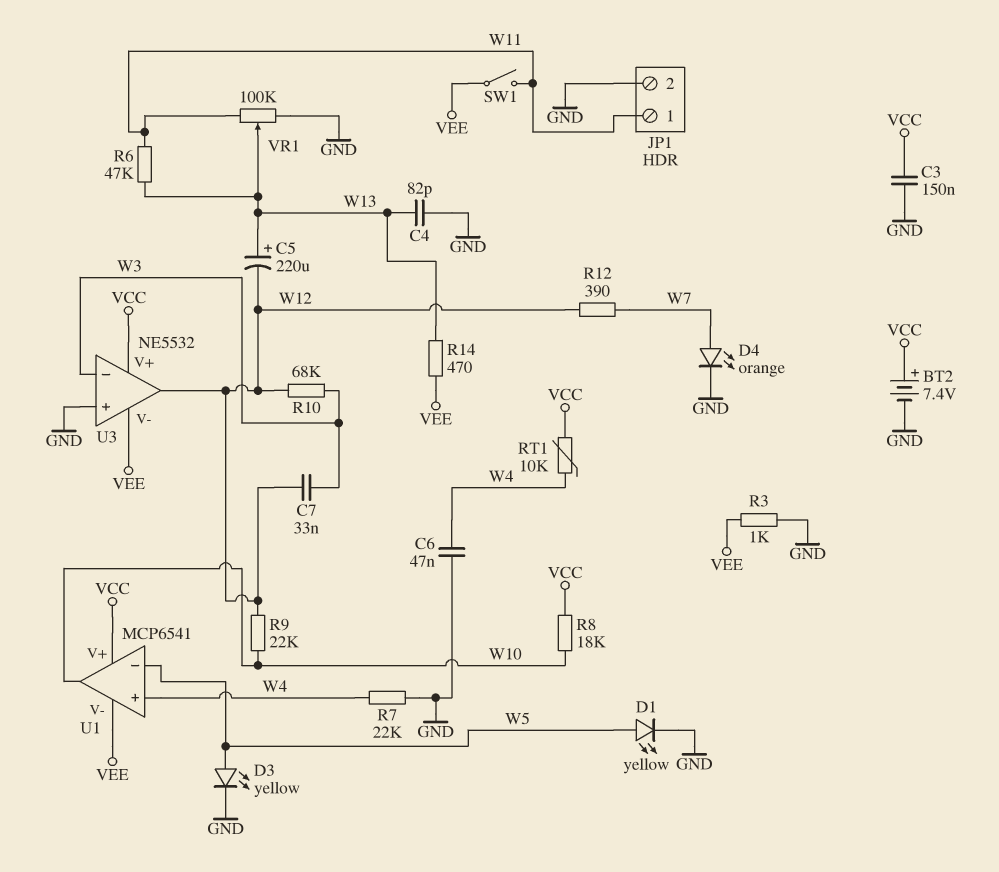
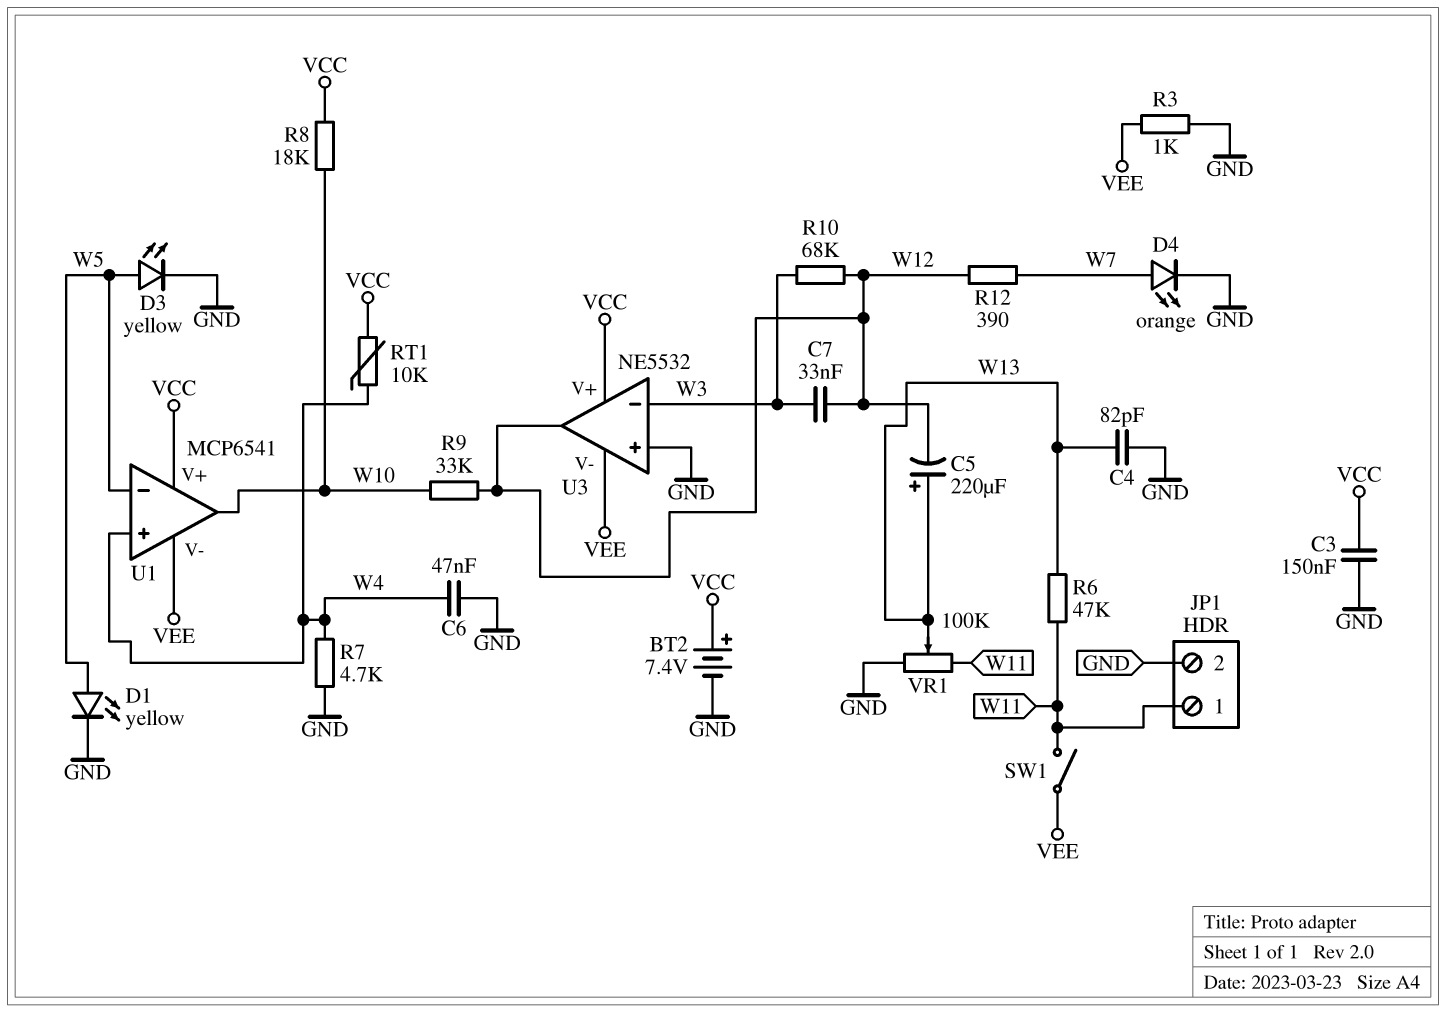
R7: 22k (GND, W4) -> 4.7k (GND, W4)
R9: 22k (W10, W12) -> 33k (W10, W12)
R14: 470 (VEE, W13) -> none

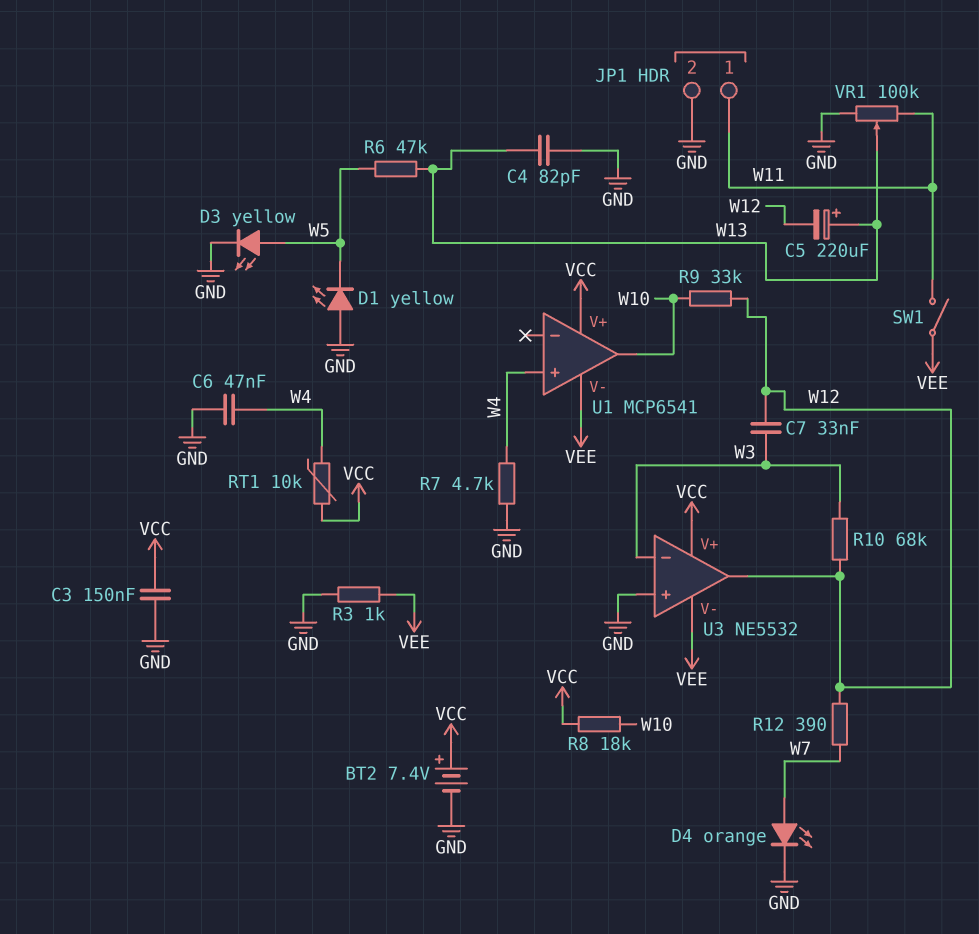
D1: LED yellow (A W5, K GND) -> LED yellow (A GND, K W5)
R6: 47k (W11, W13) -> 47k (W5, W13)
U1 pin in-: W5 -> none

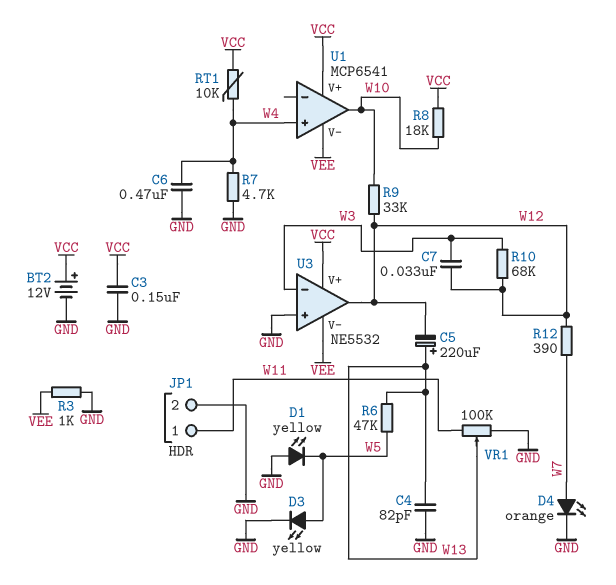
BT2: 7.4V (plus VCC, minus GND) -> 12V (plus VCC, minus GND)
C6: 47nF (GND, W4) -> 470nF (GND, W4)
SW1: switch (VEE, W11) -> none

